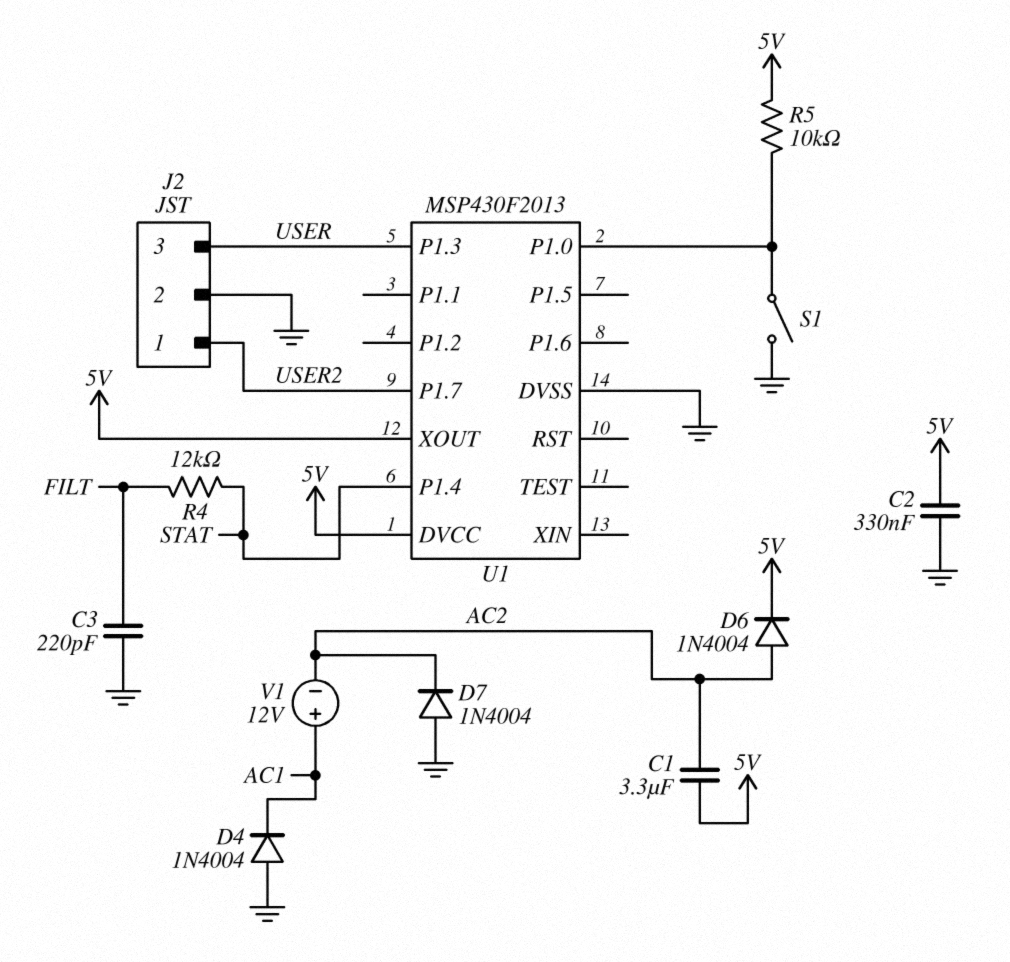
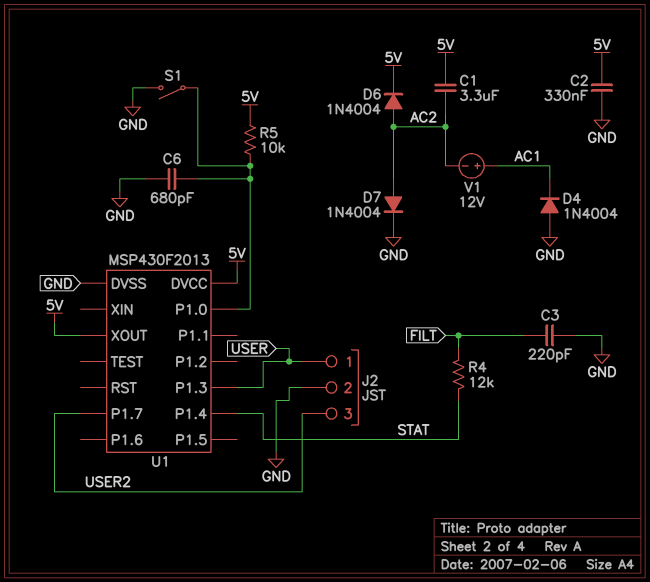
C6: none -> 680pF (GND, U1/P1.0)
D7: diode 1N4004 (A GND, K AC2) -> diode 1N4004 (A AC2, K GND)
J2 pin 1: USER2 -> USER
J2 pin 3: USER -> USER2

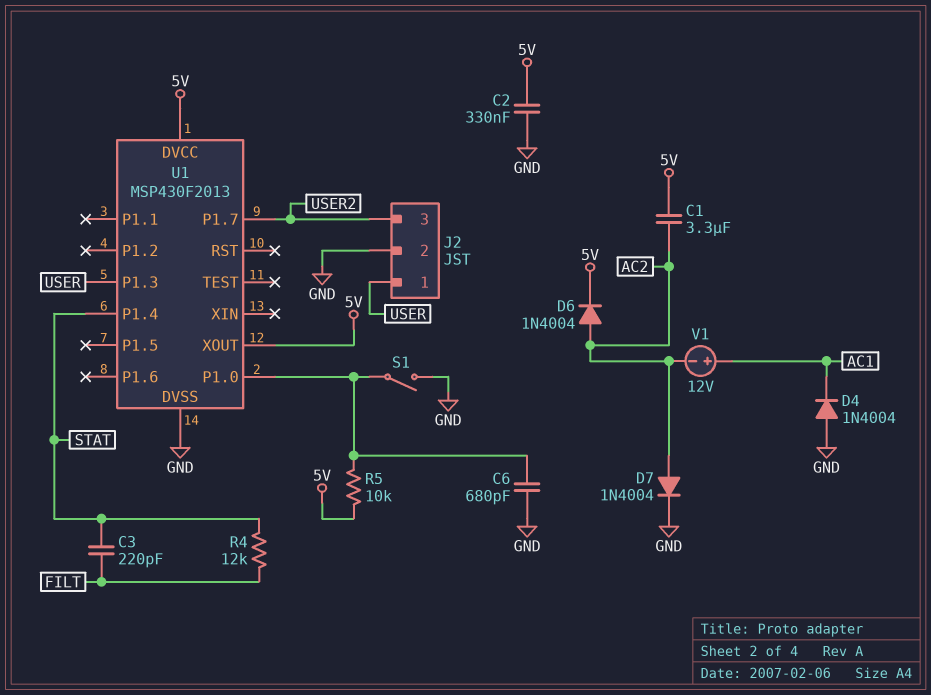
C3: 220pF (FILT, GND) -> 220pF (FILT, STAT)

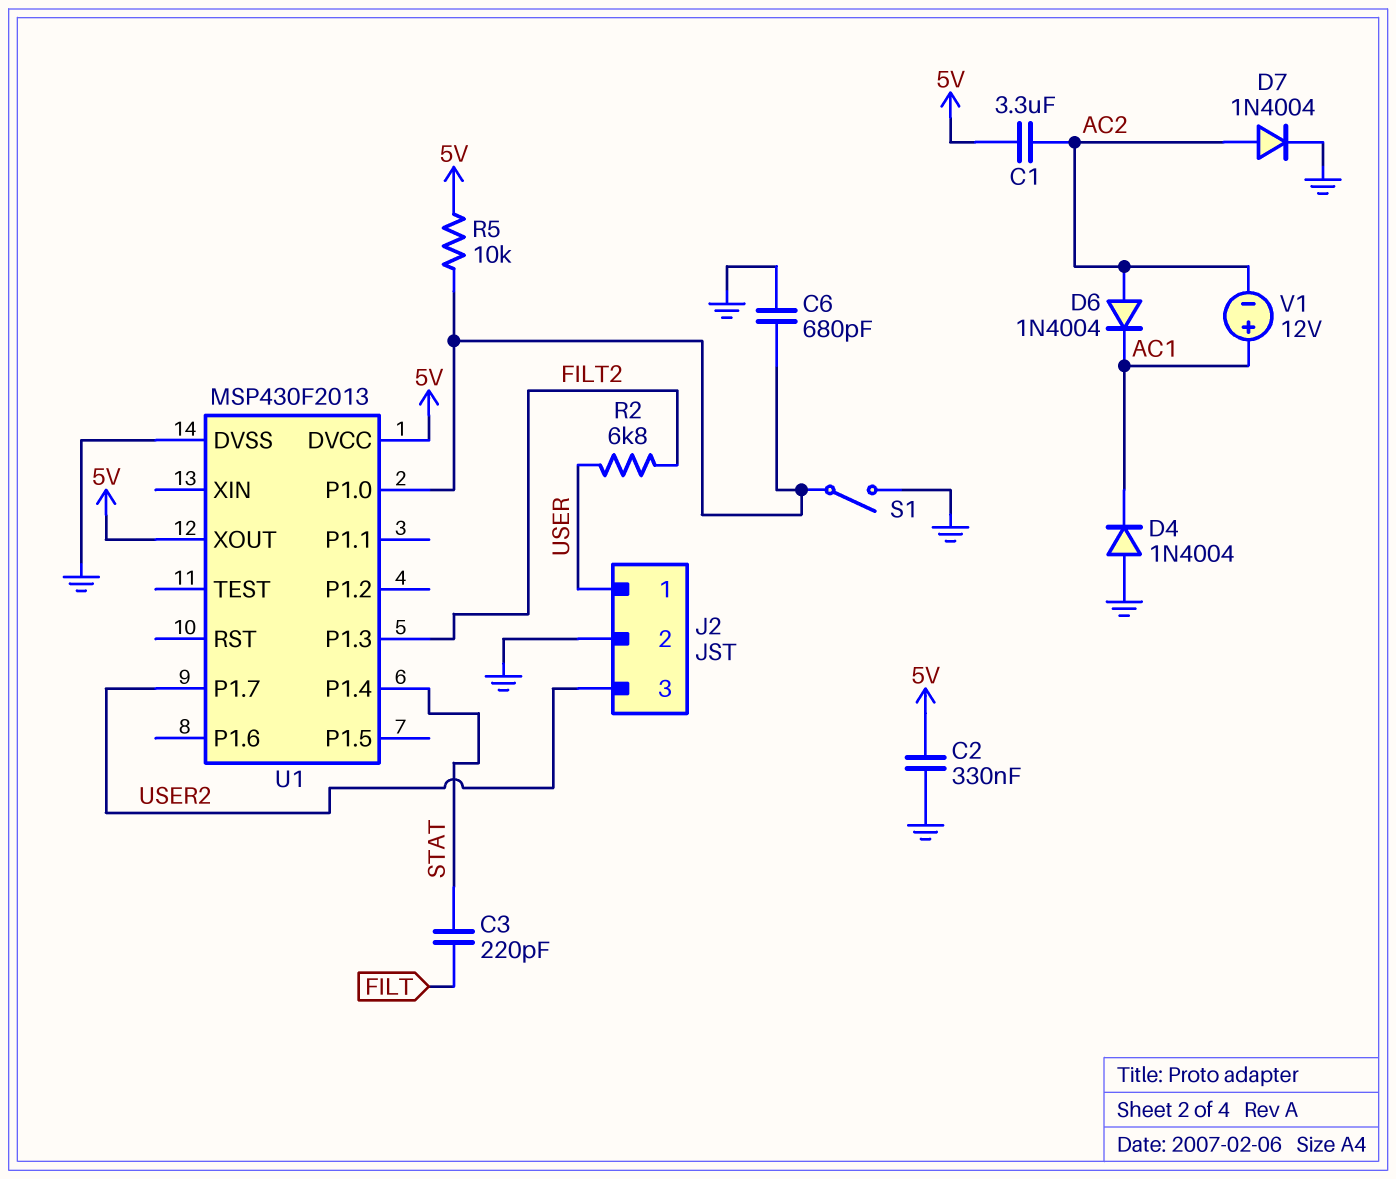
D6: diode 1N4004 (A AC2, K 5V) -> diode 1N4004 (A AC2, K AC1)
R2: none -> 6.8k (FILT2, USER)
R4: 12k (FILT, STAT) -> none
U1 pin P1.3: USER -> FILT2

